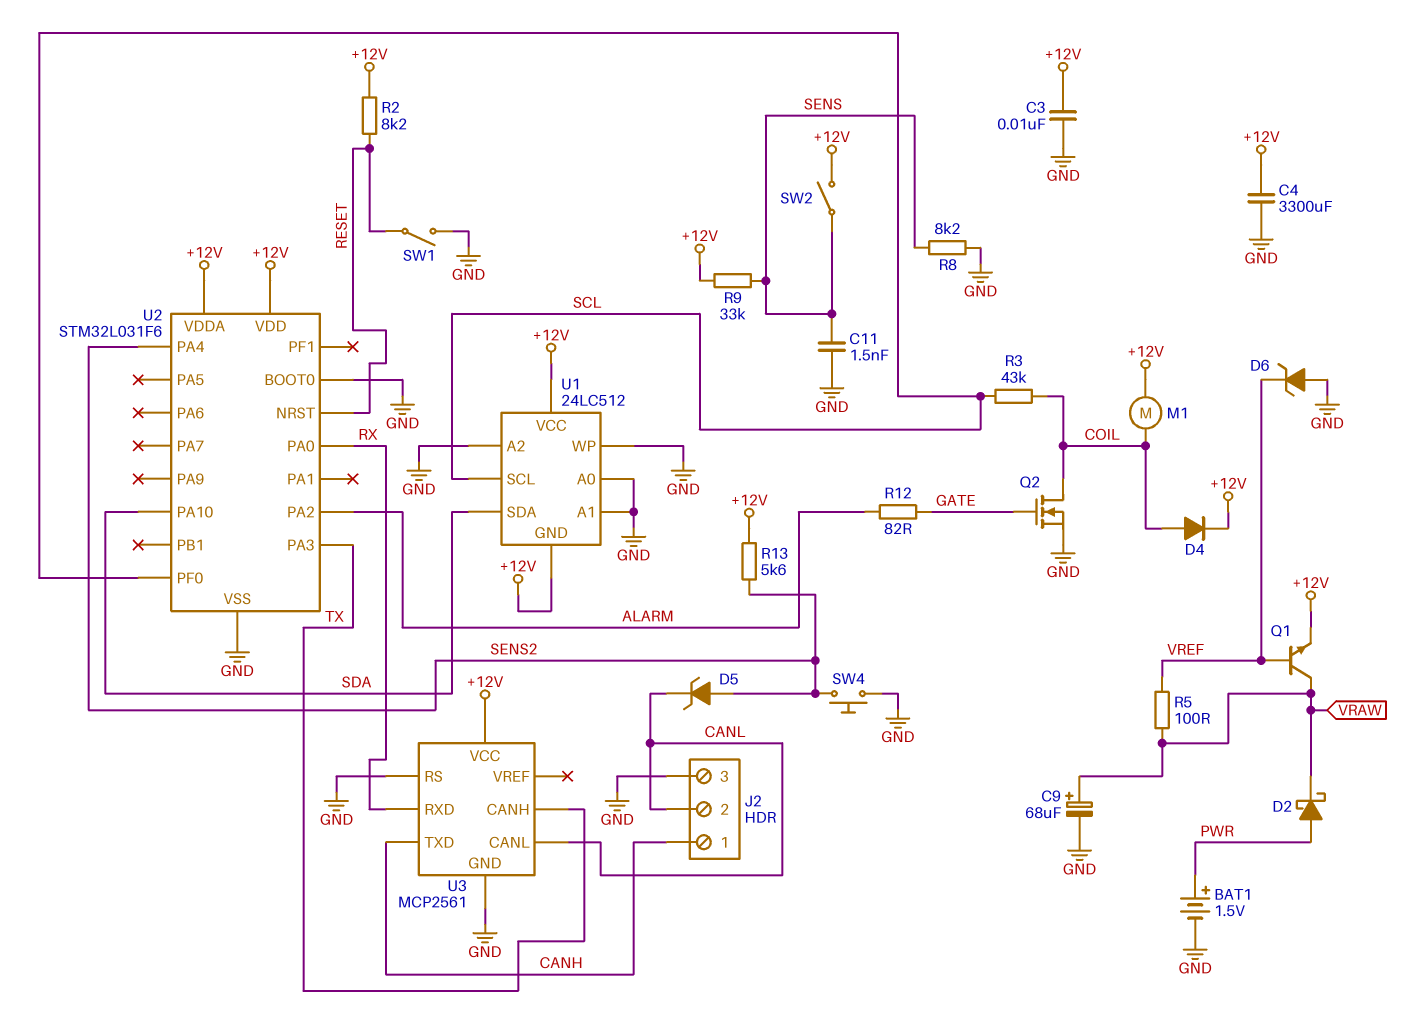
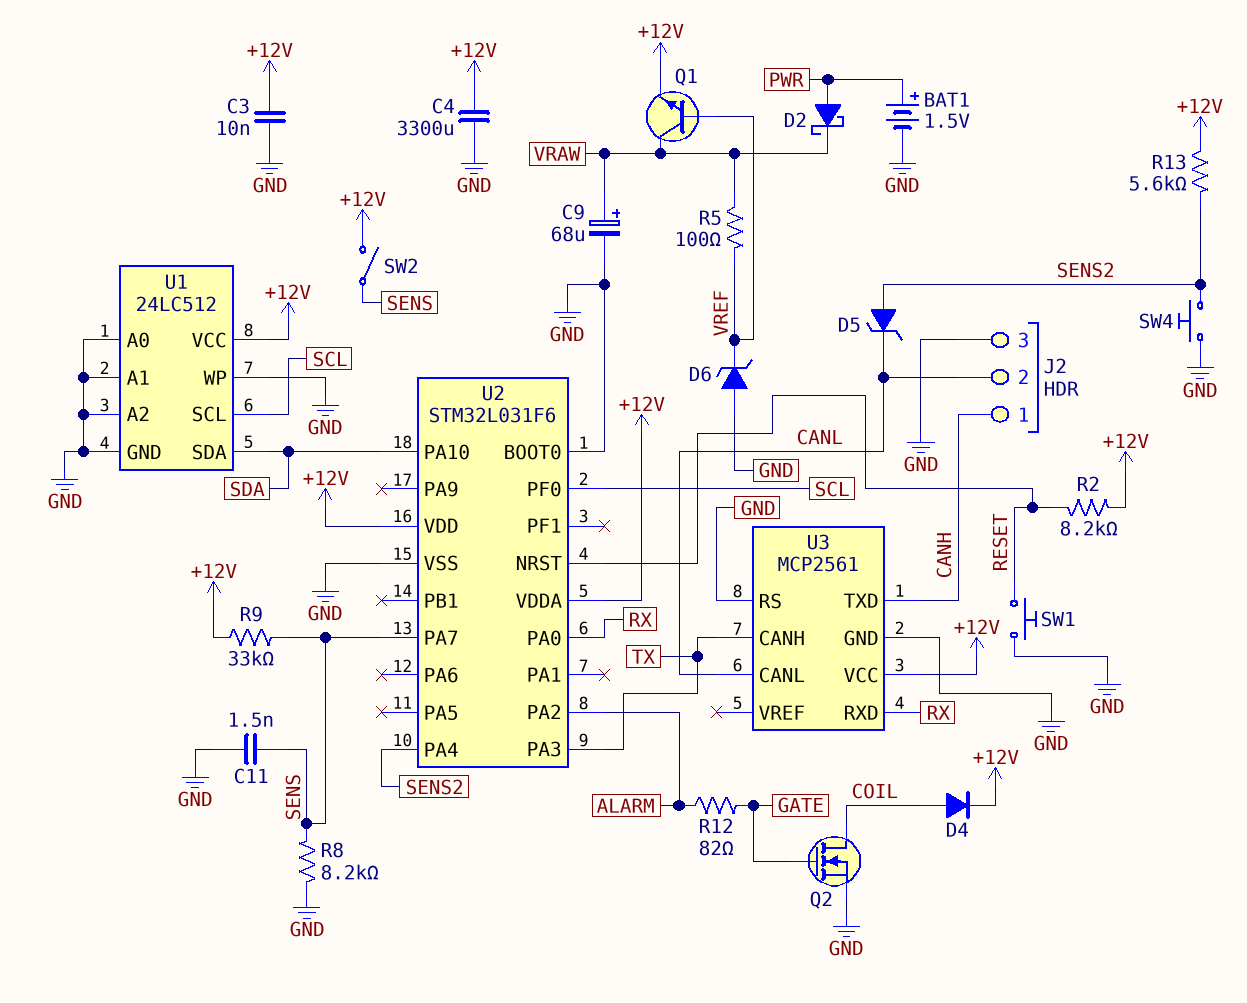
M1: motor (+12V, COIL) -> none
R3: 43k (COIL, SCL) -> none
SW1: switch (GND, RESET) -> button (GND, RESET)
U1 pin GND: +12V -> GND
U2 pin PA7: none -> SENS

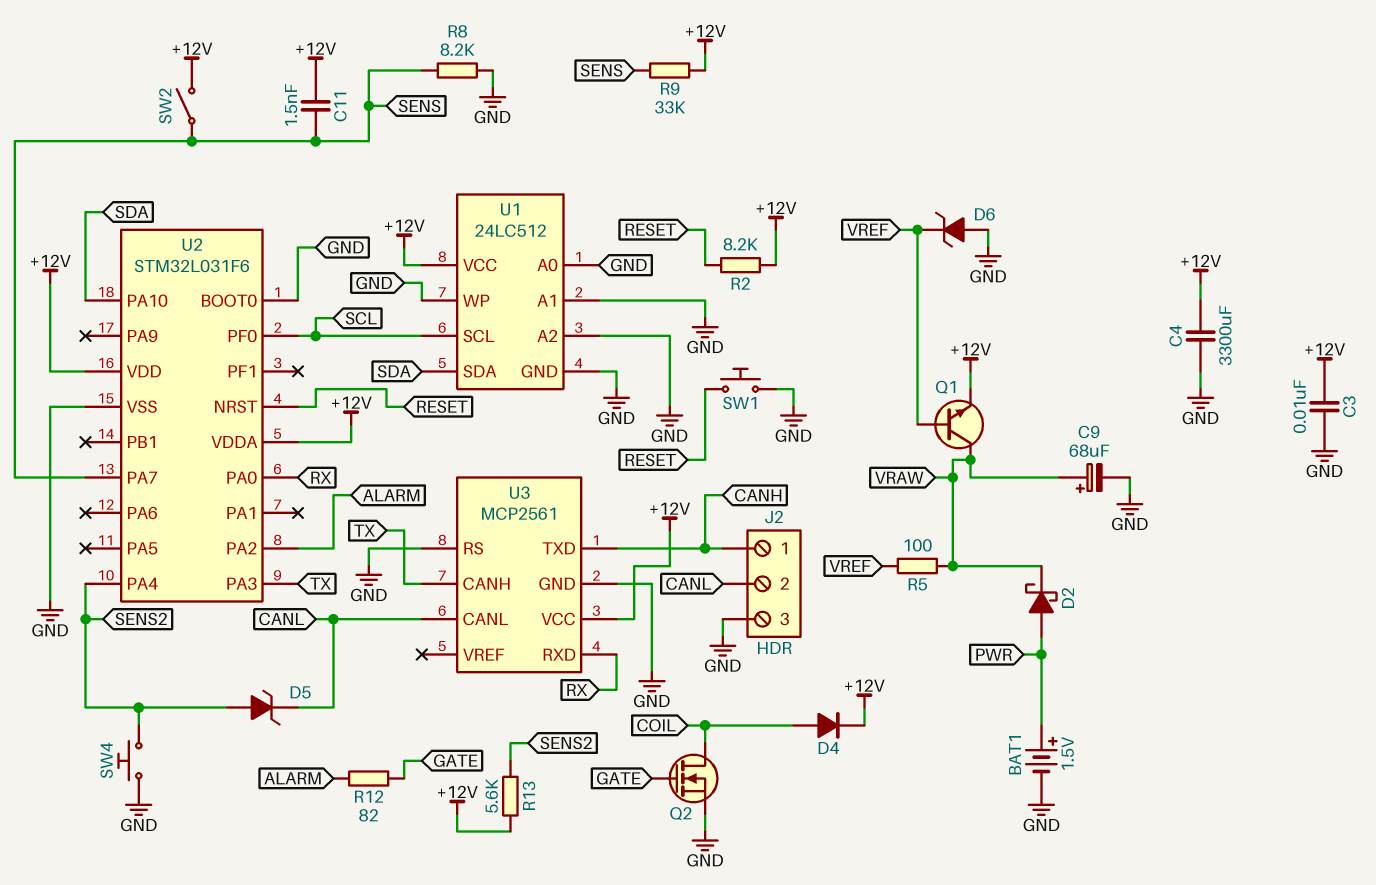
C11: 1.5nF (GND, SENS) -> 1.5nF (+12V, SENS)

